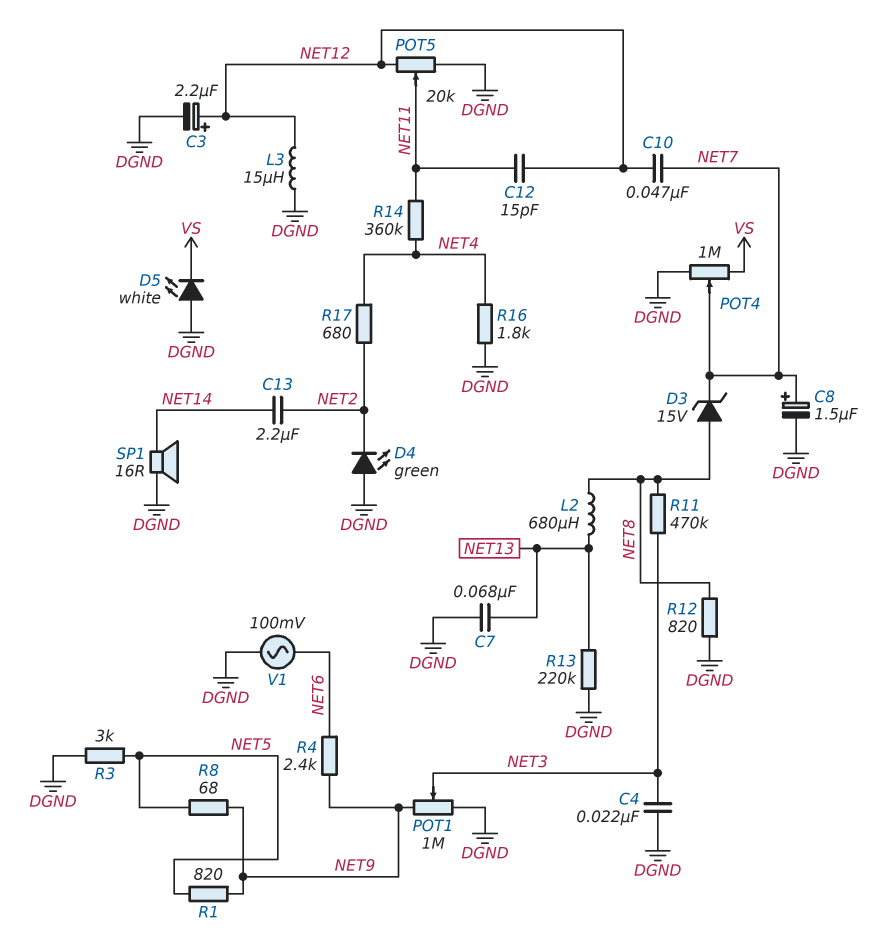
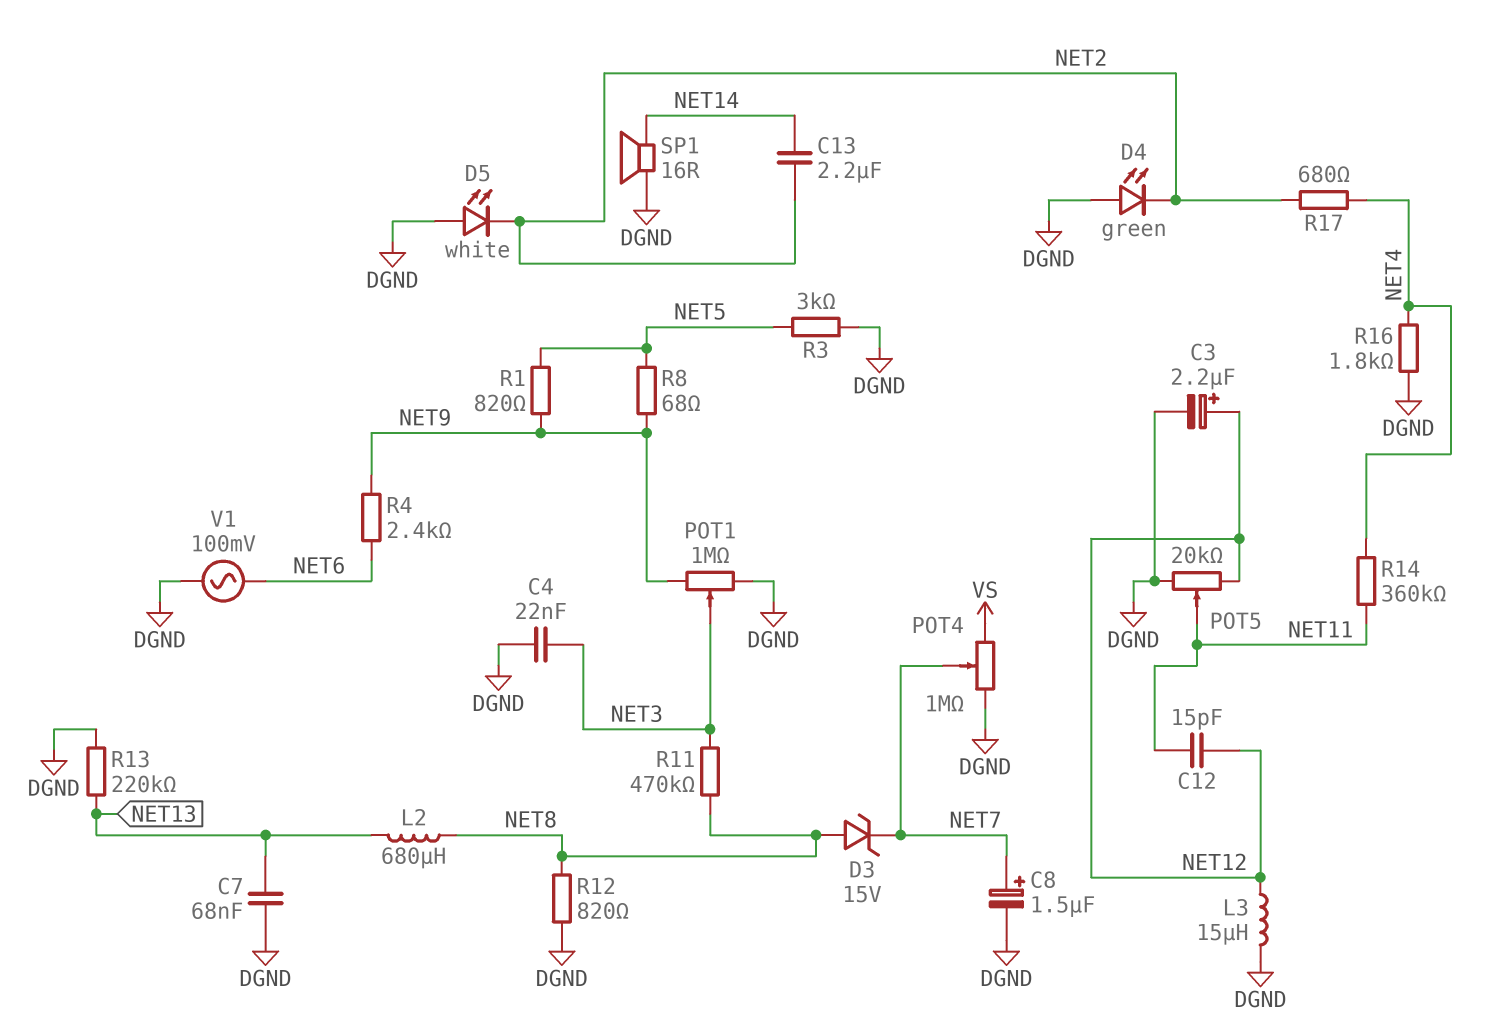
C10: 47nF (NET7, NET12) -> none
D5: LED white (A DGND, K VS) -> LED white (A DGND, K NET2)

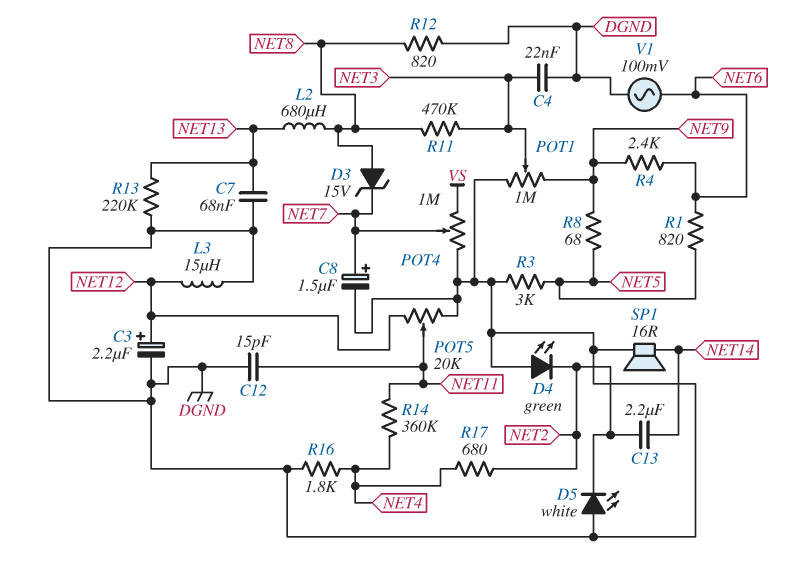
C12: 15pF (NET11, NET12) -> 15pF (DGND, NET11)
R1: 820 (NET5, NET9) -> 820 (NET5, NET6)

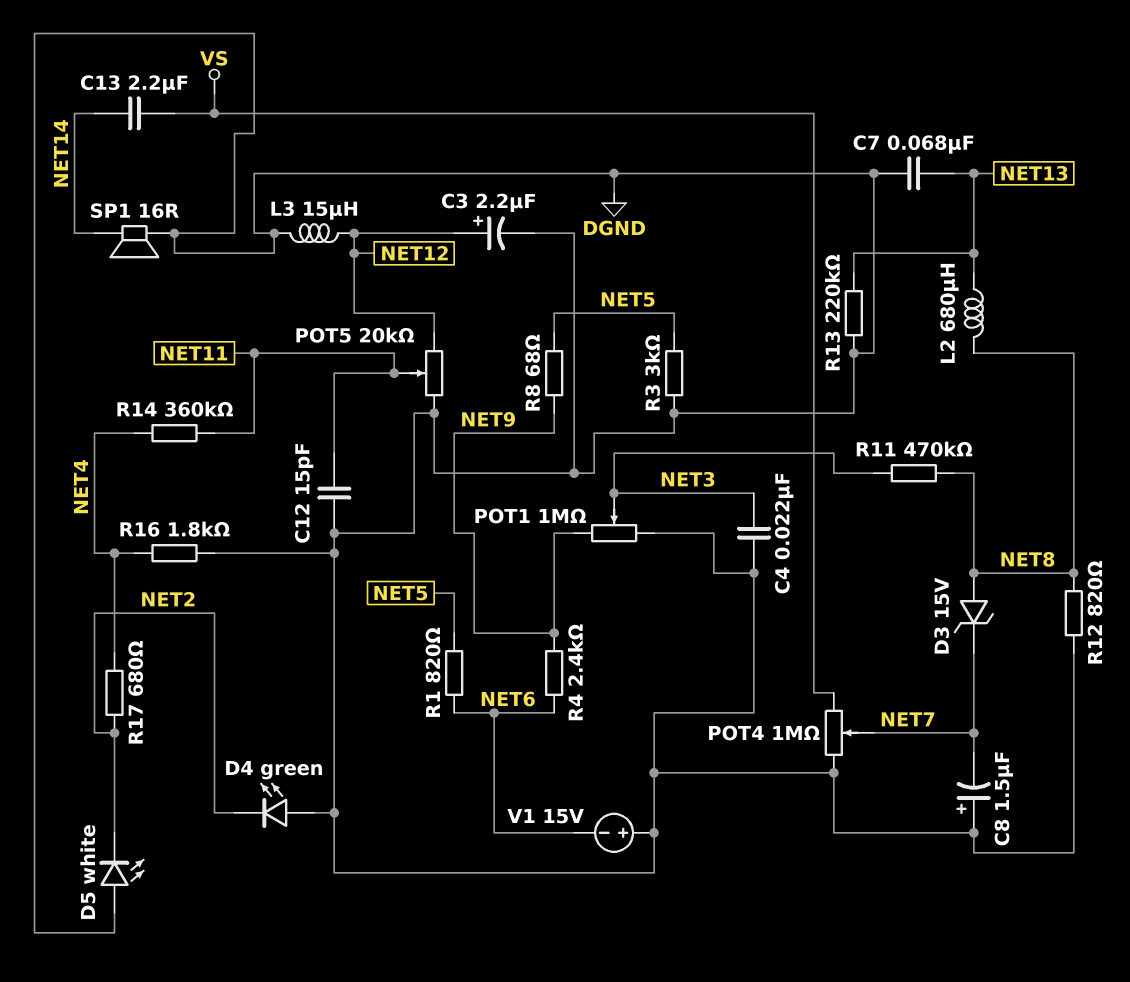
C8: 1.5uF (plus NET7, minus DGND) -> 1.5uF (plus DGND, minus NET7)
C13: 2.2uF (NET2, NET14) -> 2.2uF (NET14, VS)
V1: AC 100mV (DGND, NET6) -> 15V (plus DGND, minus NET6)

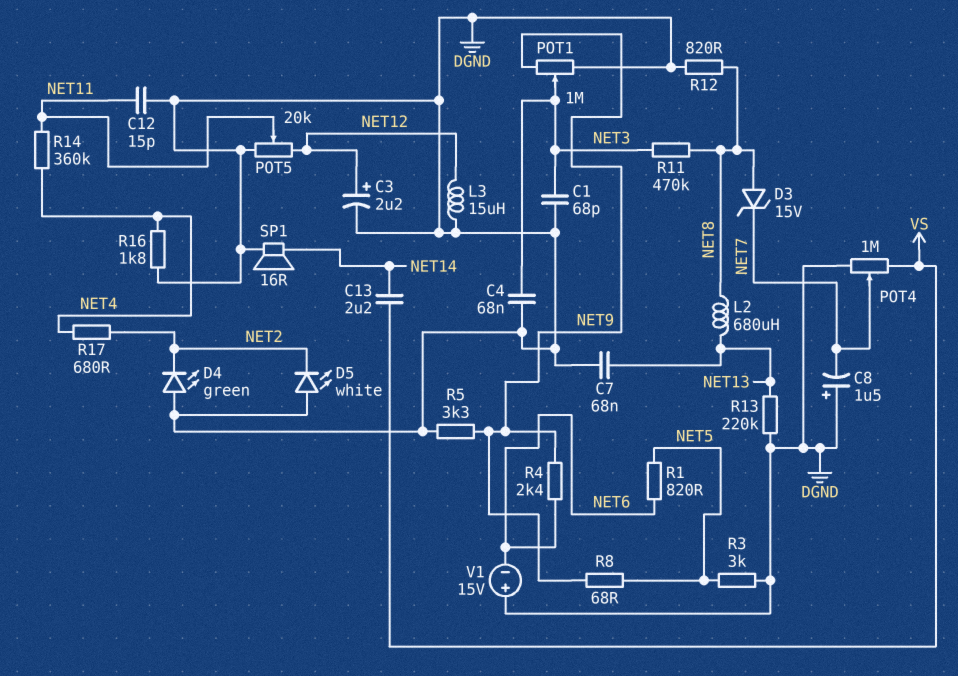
C1: none -> 68pF (DGND, NET3)
C4: 22nF (DGND, NET3) -> 68nF (DGND, NET3)
R5: none -> 3.3k (DGND, NET9)

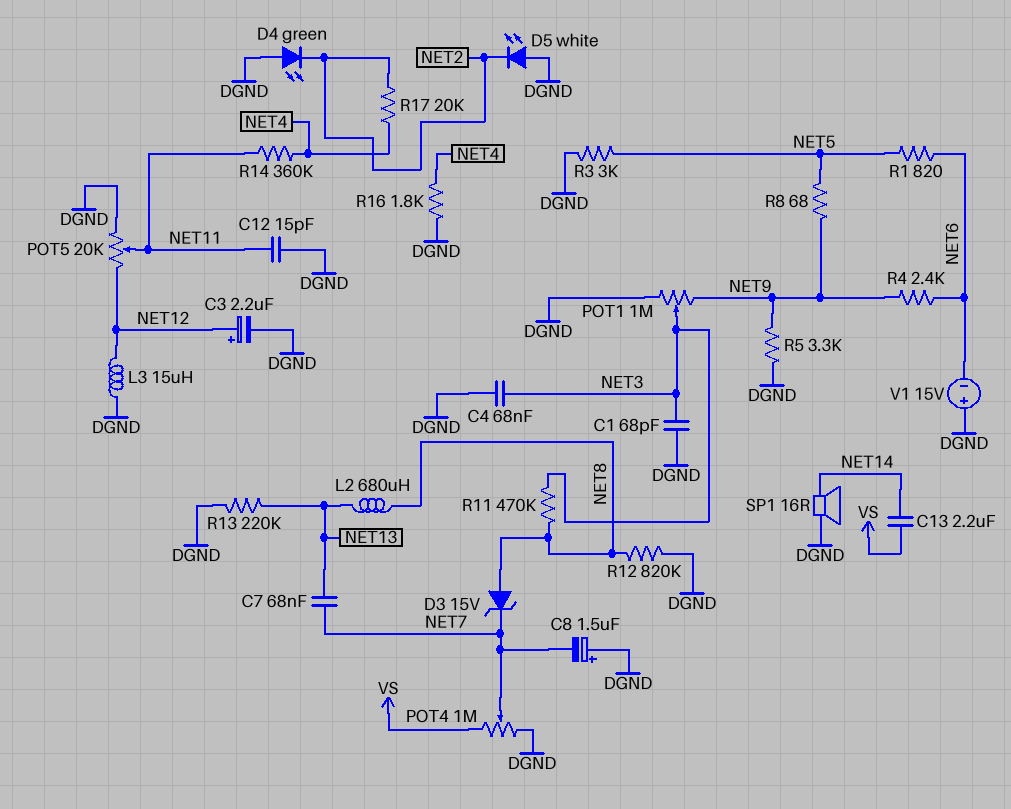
C7: 68nF (DGND, NET13) -> 68nF (NET7, NET13)
R12: 820 (DGND, NET8) -> 820k (DGND, NET8)
R17: 680 (NET2, NET4) -> 20k (NET2, NET4)

